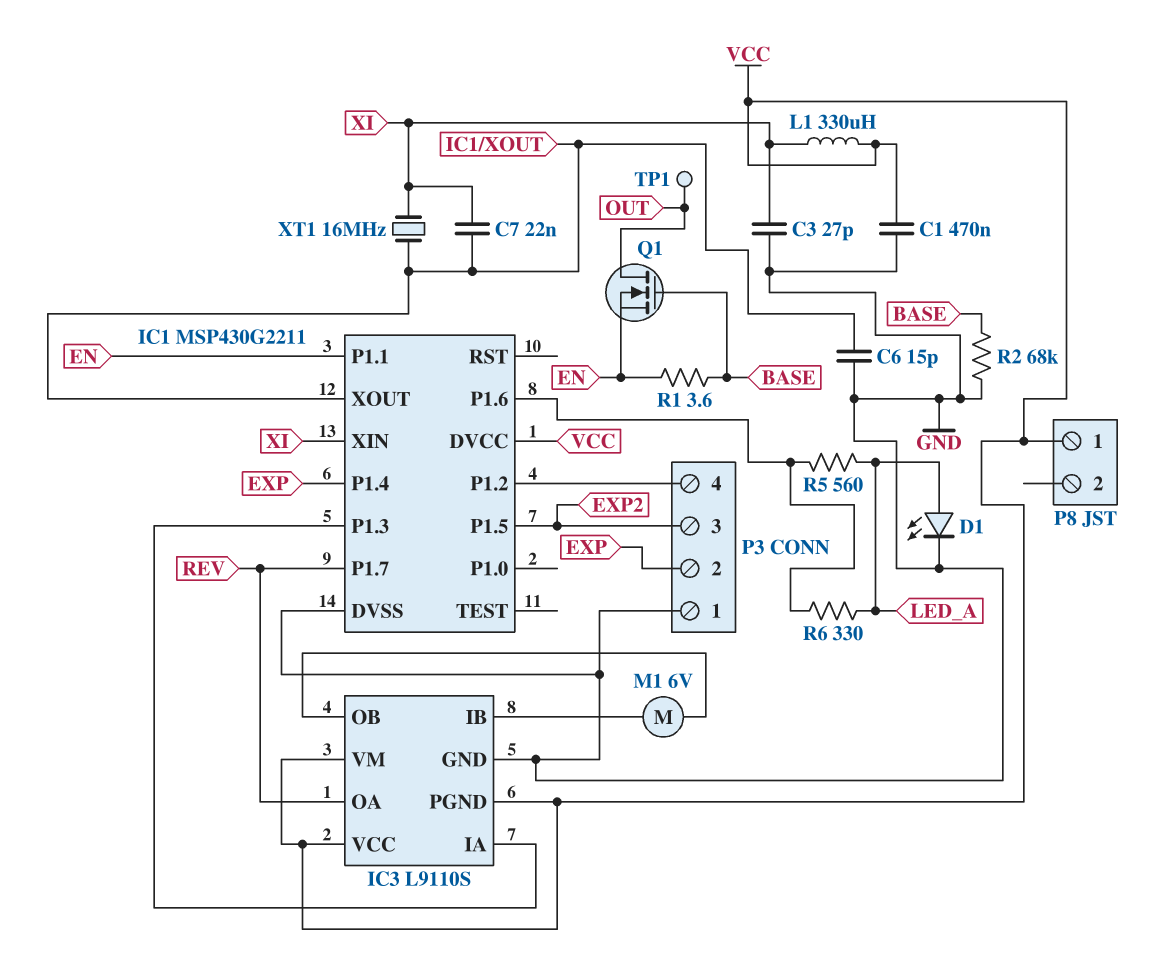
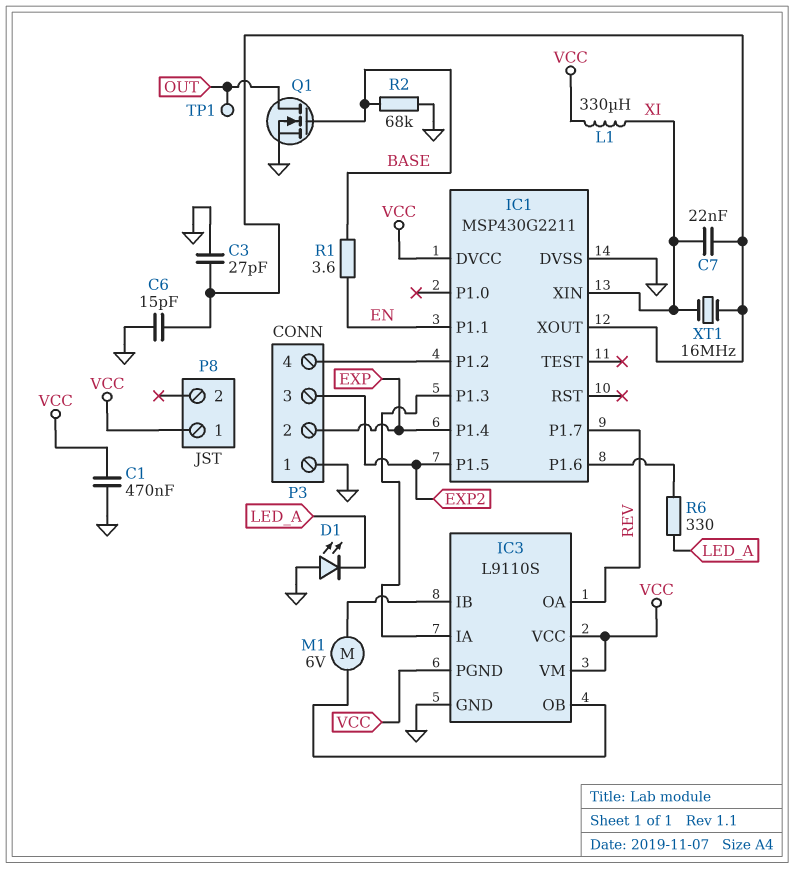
C3: 27pF (GND, XI) -> 27pF (GND, IC1/XOUT)
D1: LED (A LED_A, K GND) -> LED (A GND, K LED_A)
Q1: NMOS (G BASE, D OUT, S EN) -> NMOS (G BASE, D OUT, S GND)
R5: 560 (IC1/P1.6, LED_A) -> none

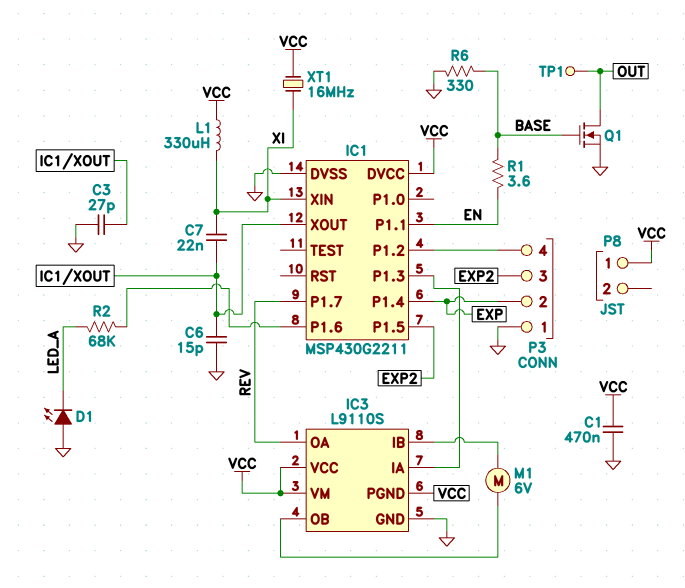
R2: 68k (BASE, GND) -> 68k (IC1/P1.6, LED_A)
R6: 330 (IC1/P1.6, LED_A) -> 330 (BASE, GND)
XT1: 16MHz (IC1/XOUT, XI) -> 16MHz (VCC, XI)

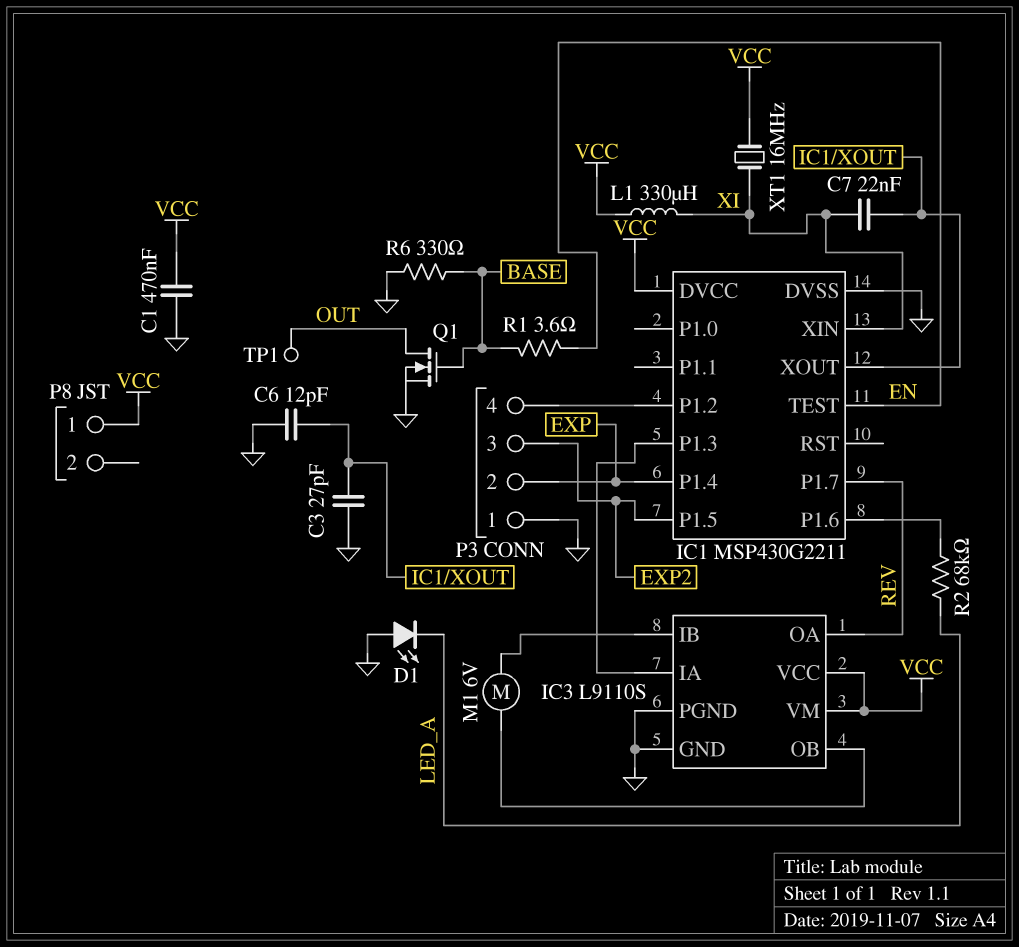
C6: 15pF (GND, IC1/XOUT) -> 12pF (GND, IC1/XOUT)
IC1 pin P1.1: EN -> none
IC1 pin TEST: none -> EN
IC3 pin PGND: VCC -> GND

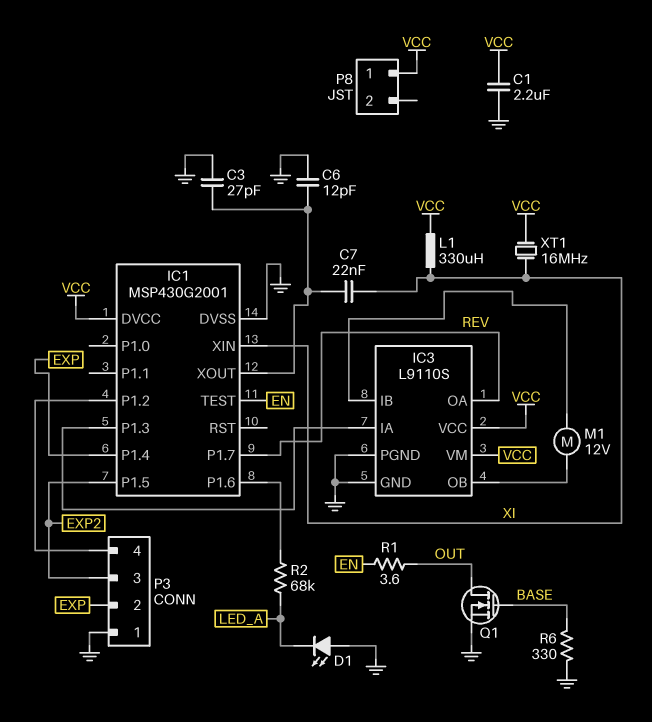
C1: 470nF (GND, VCC) -> 2.2uF (GND, VCC)
IC1: MSP430G2211 -> MSP430G2001
M1: motor 6V (IC3/IB, IC3/OB) -> motor 12V (IC3/IB, IC3/OB)
R1: 3.6 (BASE, EN) -> 3.6 (EN, OUT)
TP1: test point (OUT) -> none

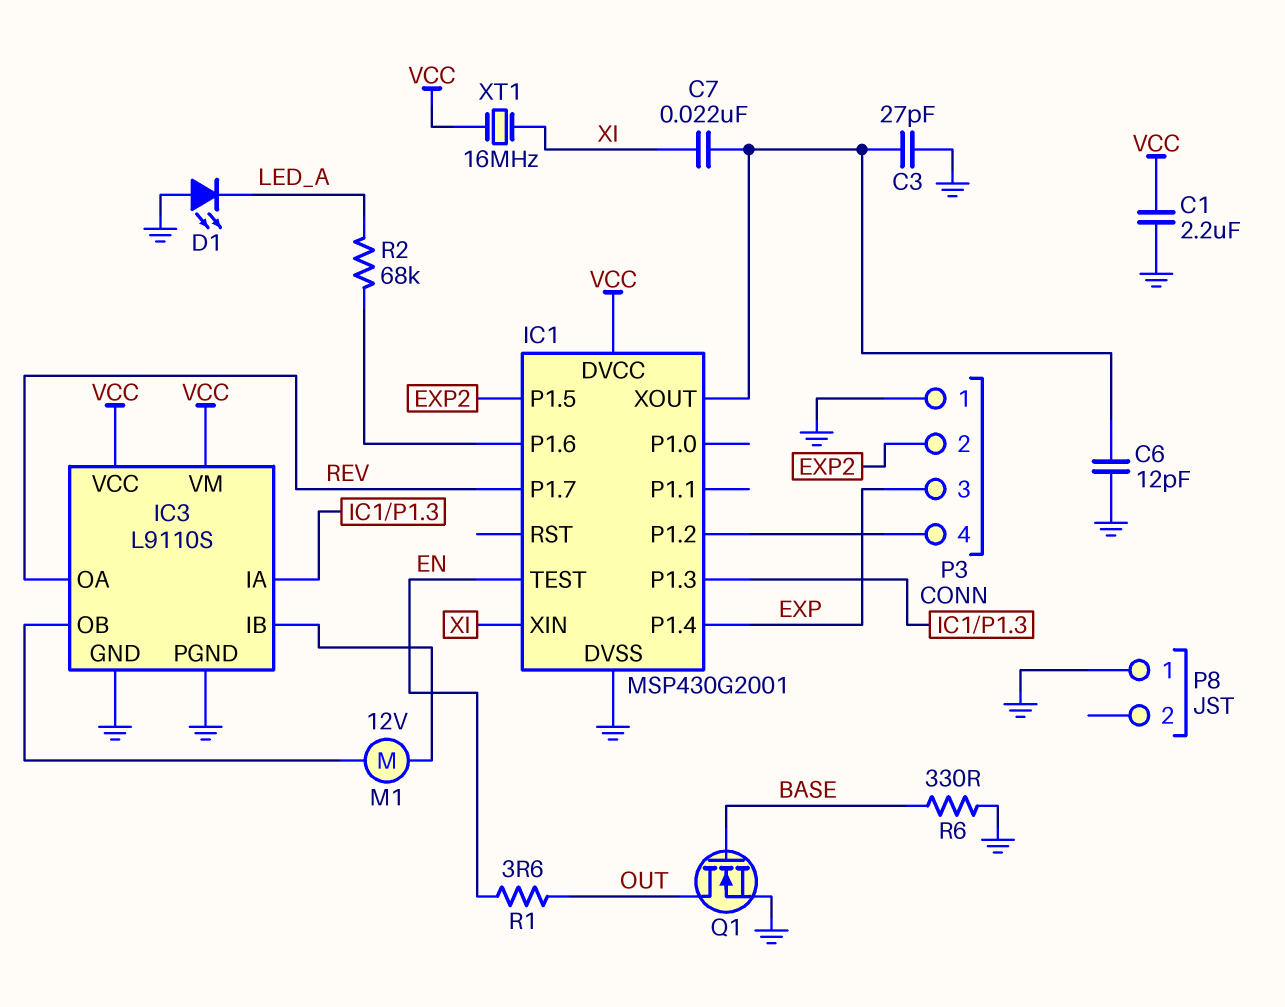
L1: 330uH (VCC, XI) -> none
P3 pin 2: EXP -> EXP2
P3 pin 3: EXP2 -> EXP
P8 pin 1: VCC -> GND

